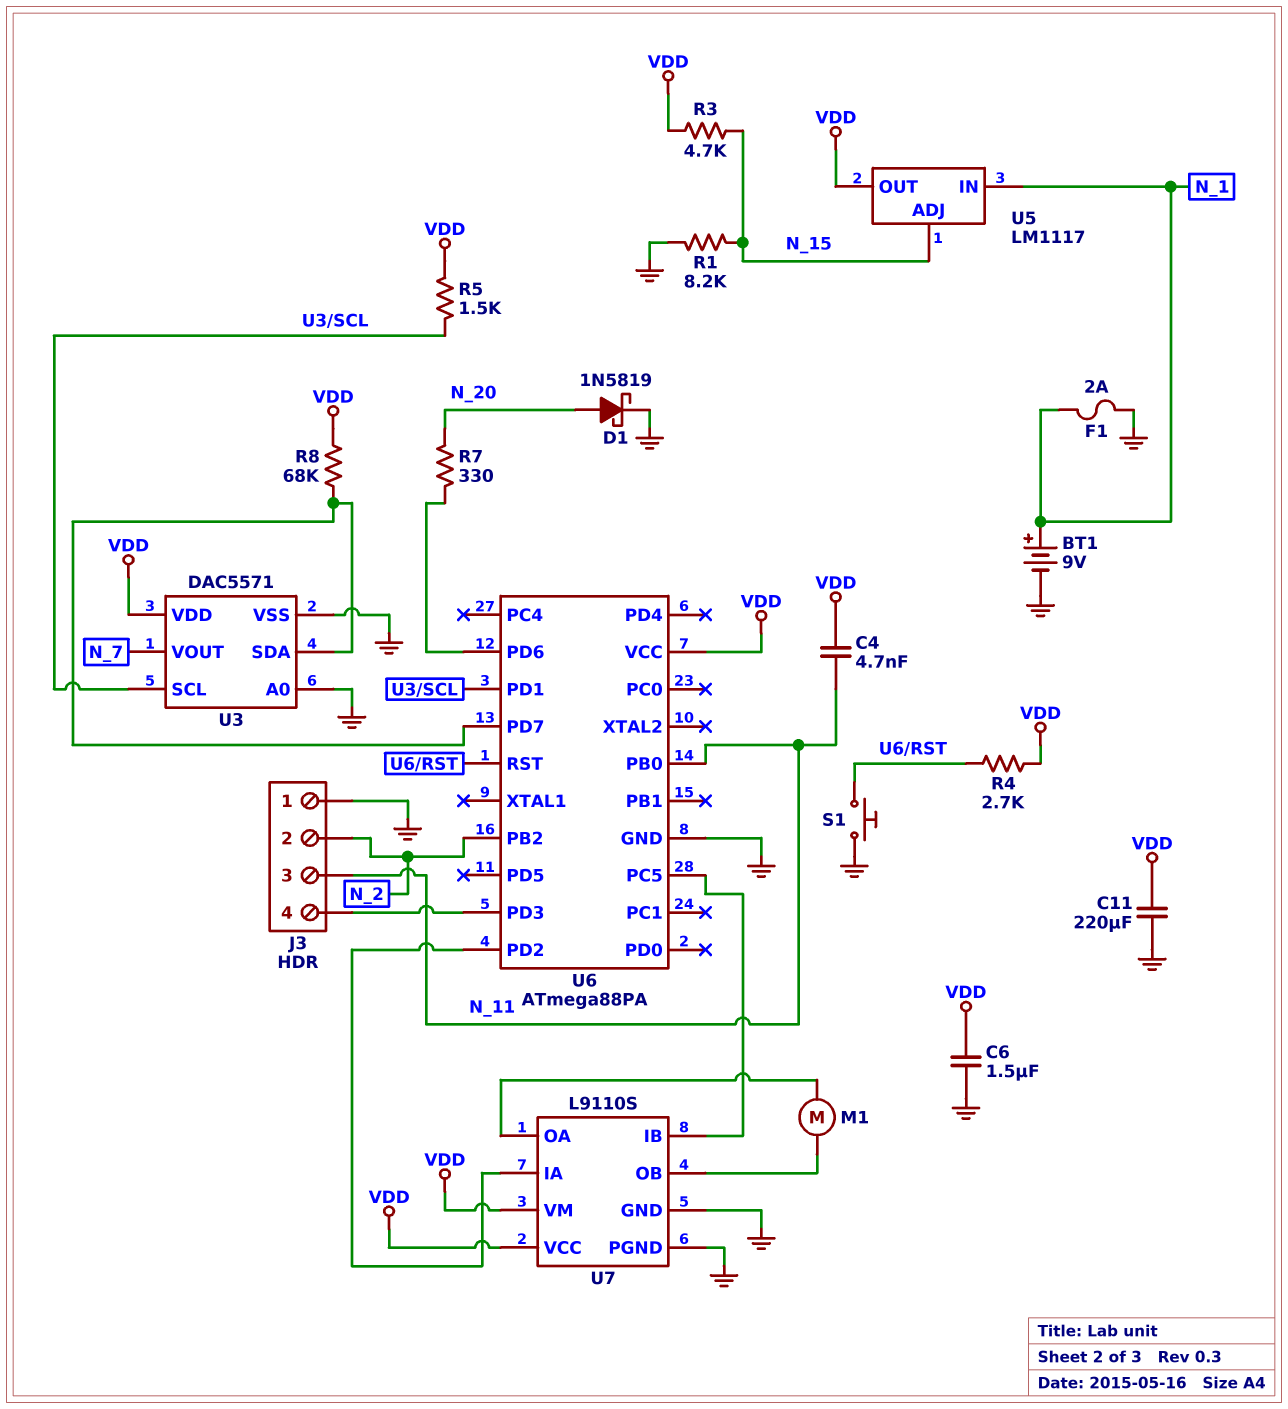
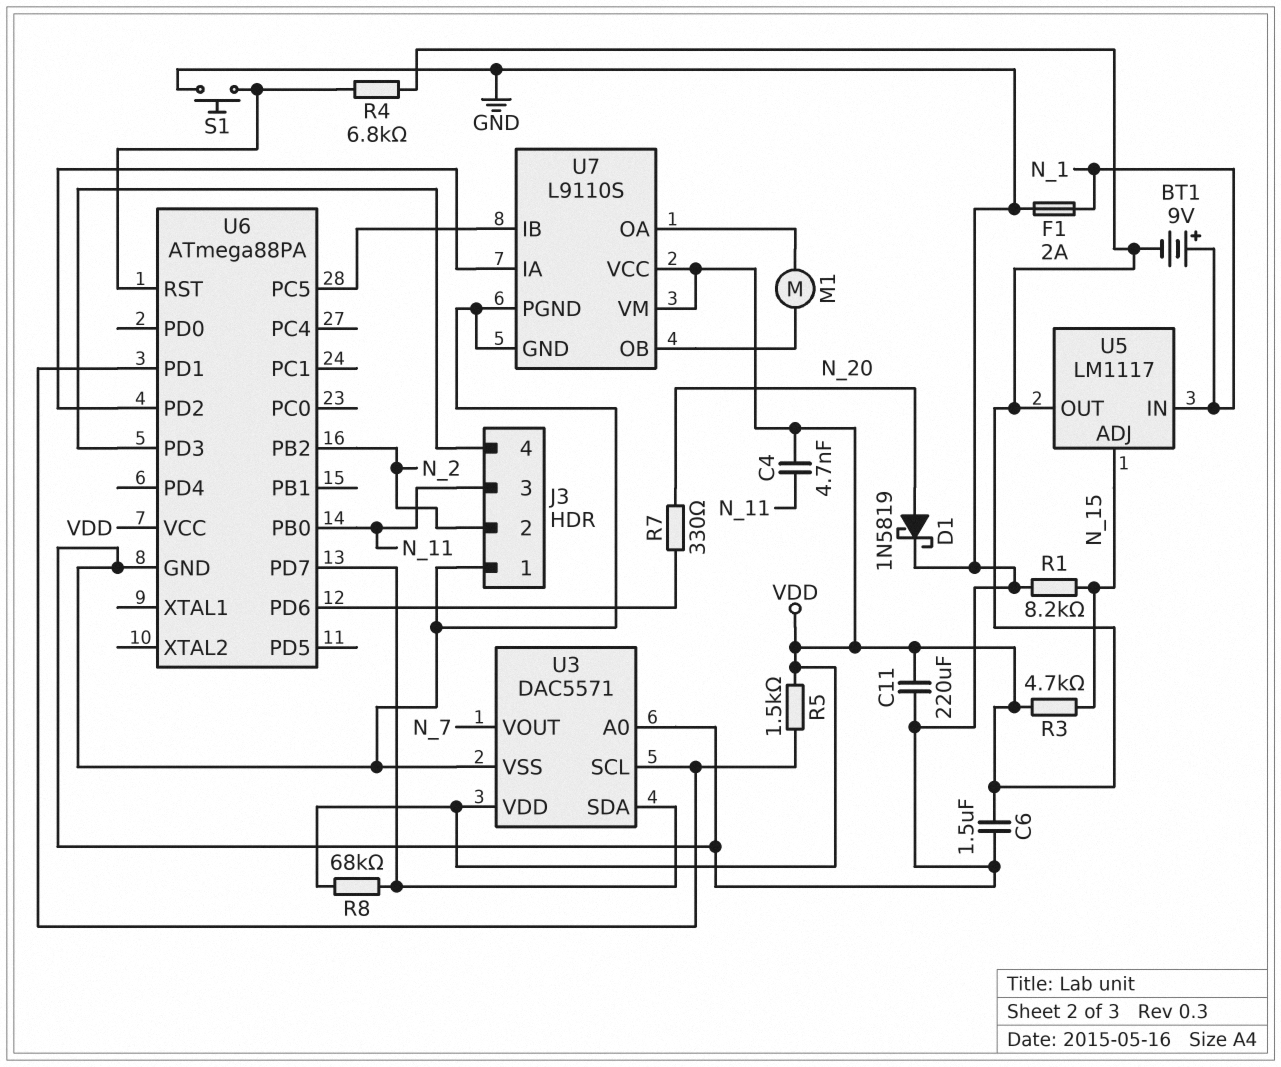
BT1: 9V (plus N_1, minus GND) -> 9V (plus N_1, minus VDD)
R4: 2.7k (U6/RST, VDD) -> 6.8k (U6/RST, VDD)

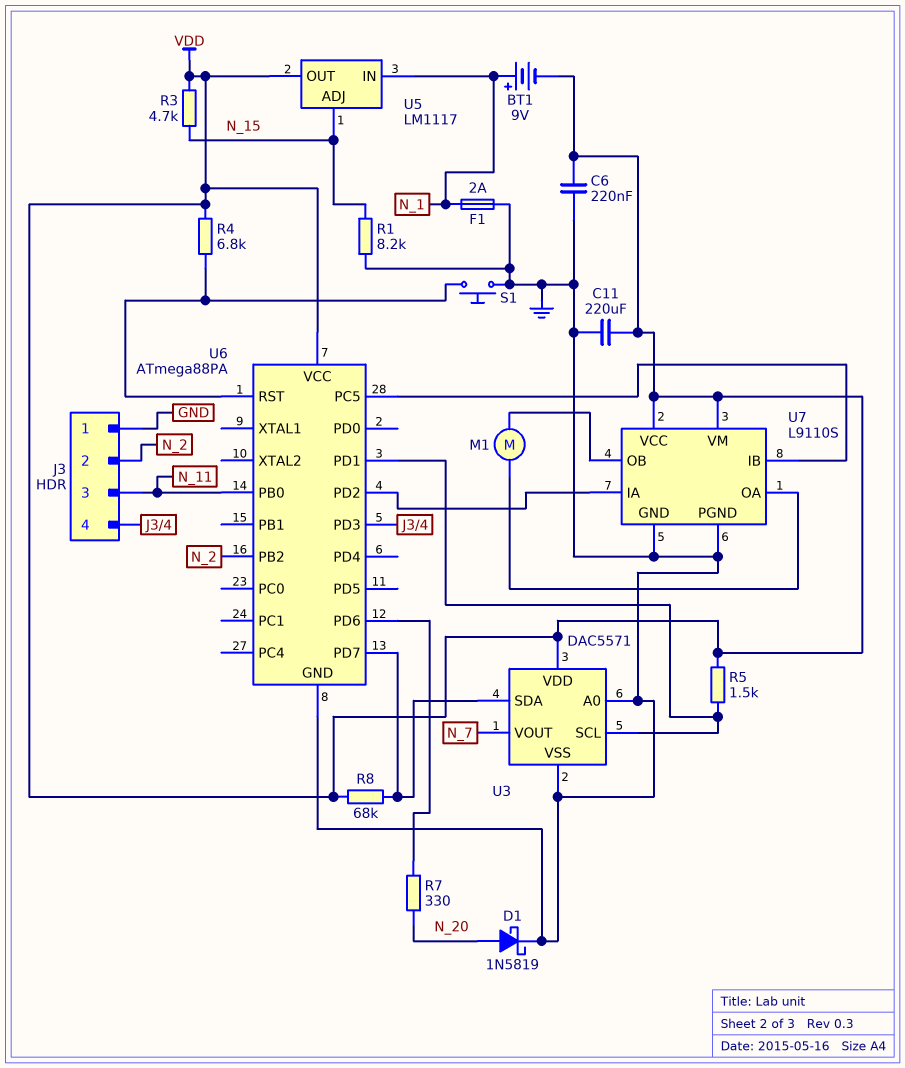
C4: 4.7nF (N_11, VDD) -> none
C6: 1.5uF (GND, VDD) -> 220nF (GND, VDD)

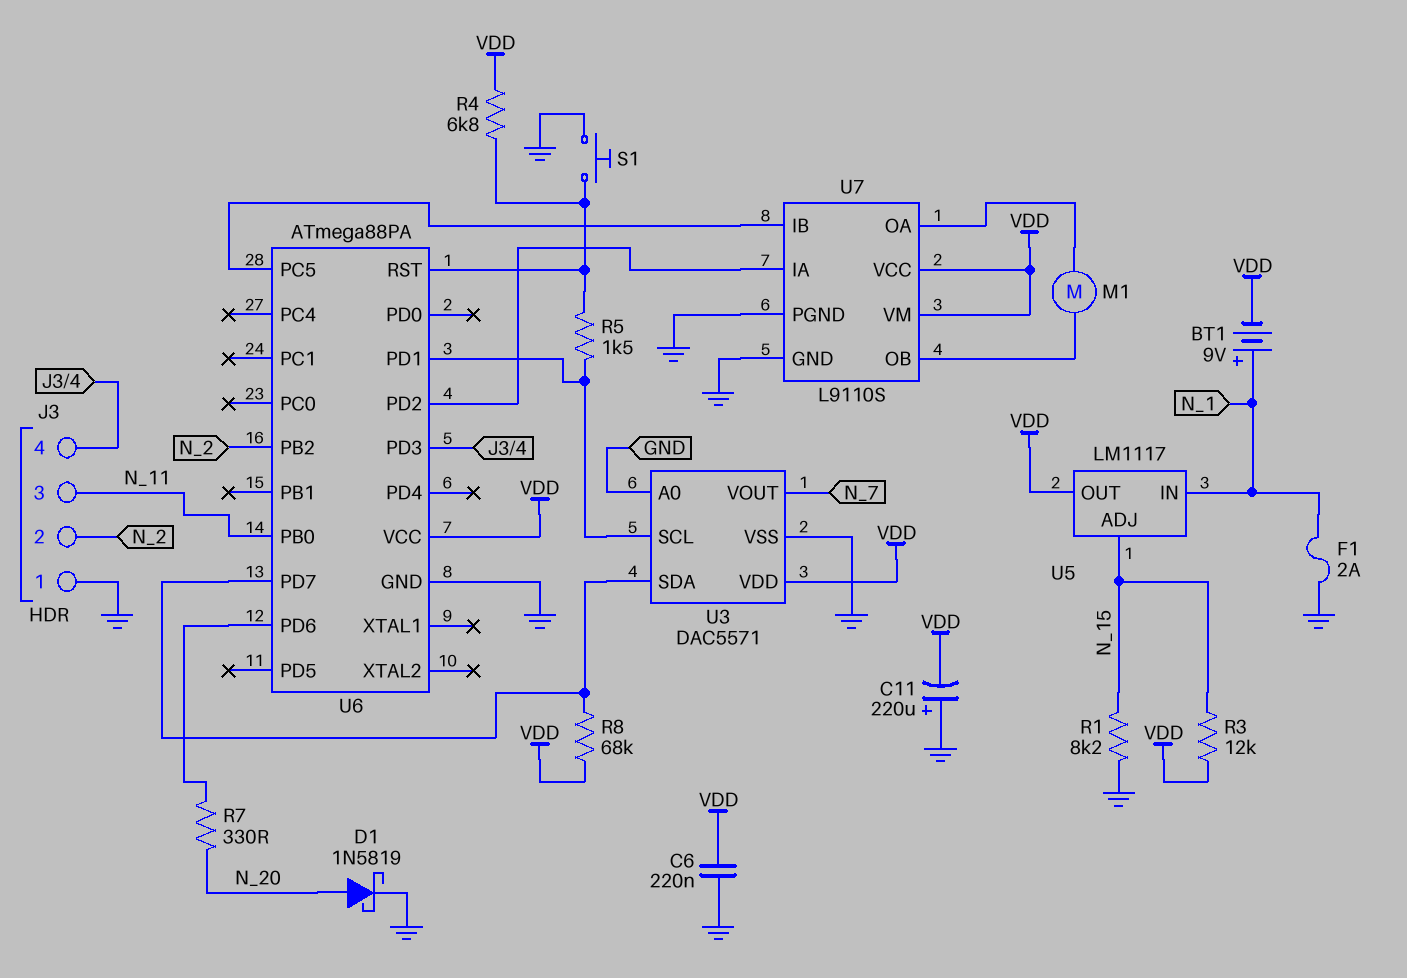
C11: 220uF (GND, VDD) -> 220uF (plus GND, minus VDD)
R3: 4.7k (N_15, VDD) -> 12k (N_15, VDD)
R5: 1.5k (U3/SCL, VDD) -> 1.5k (U3/SCL, U6/RST)

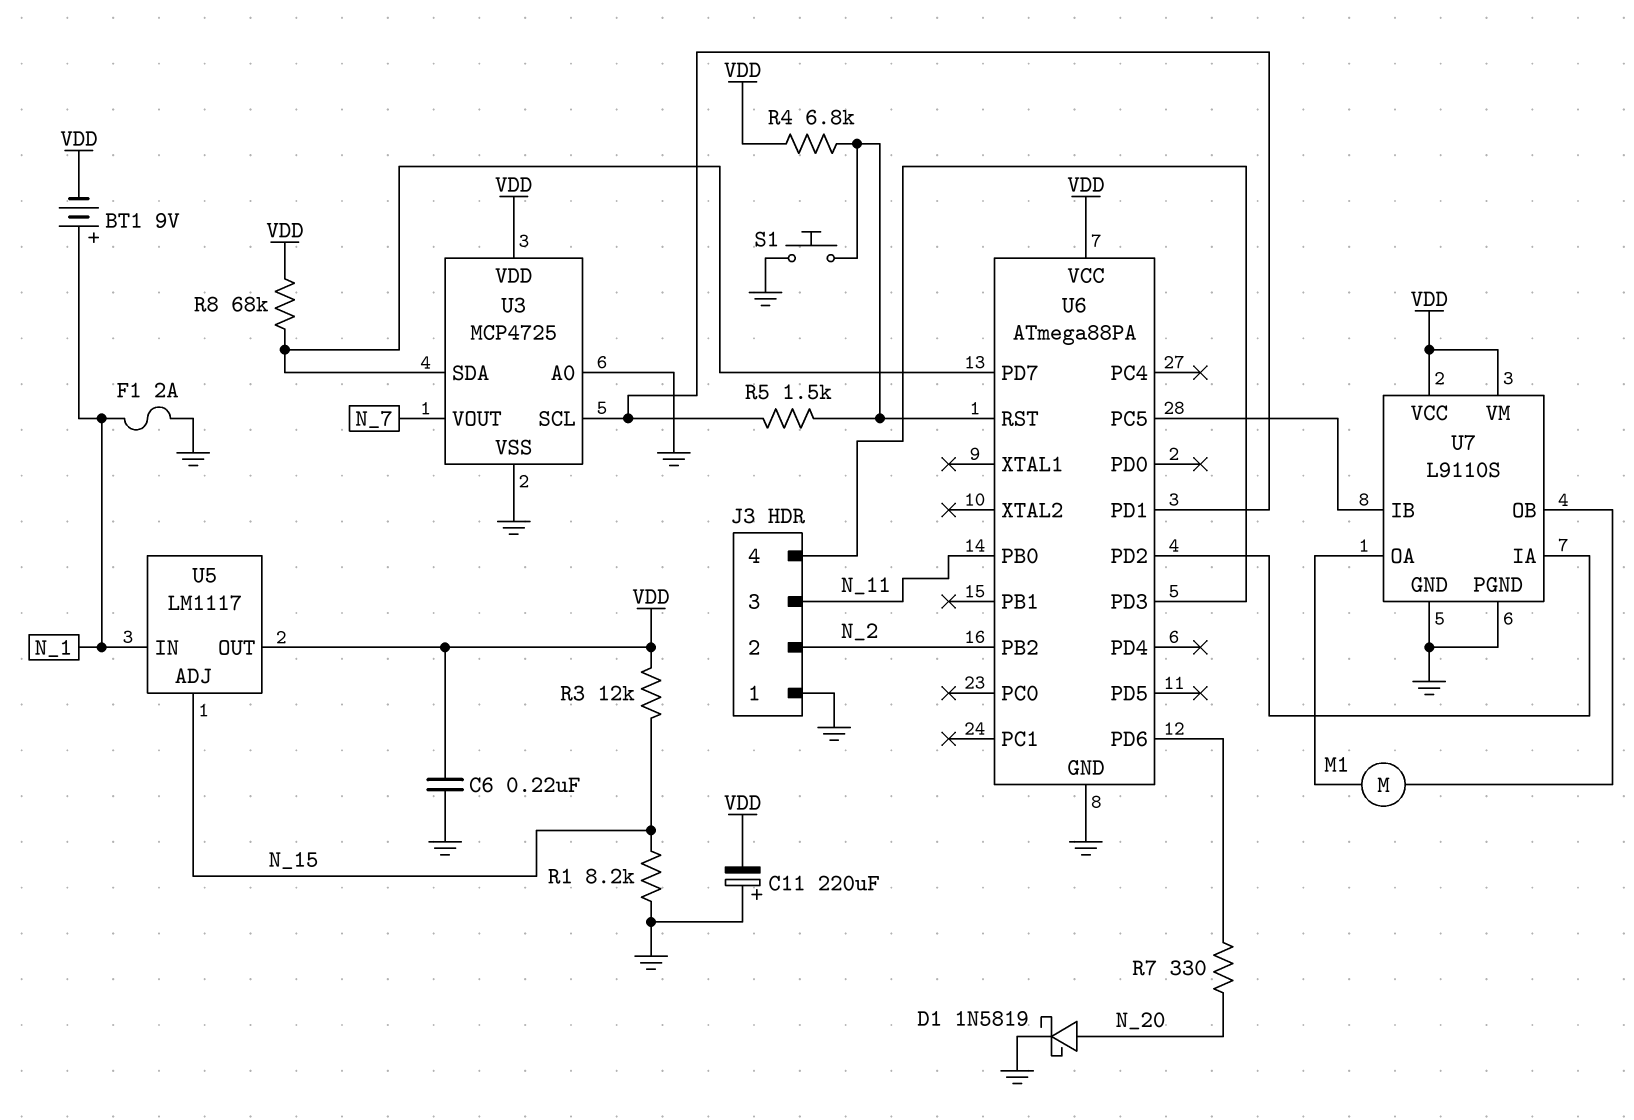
U3: DAC5571 -> MCP4725

